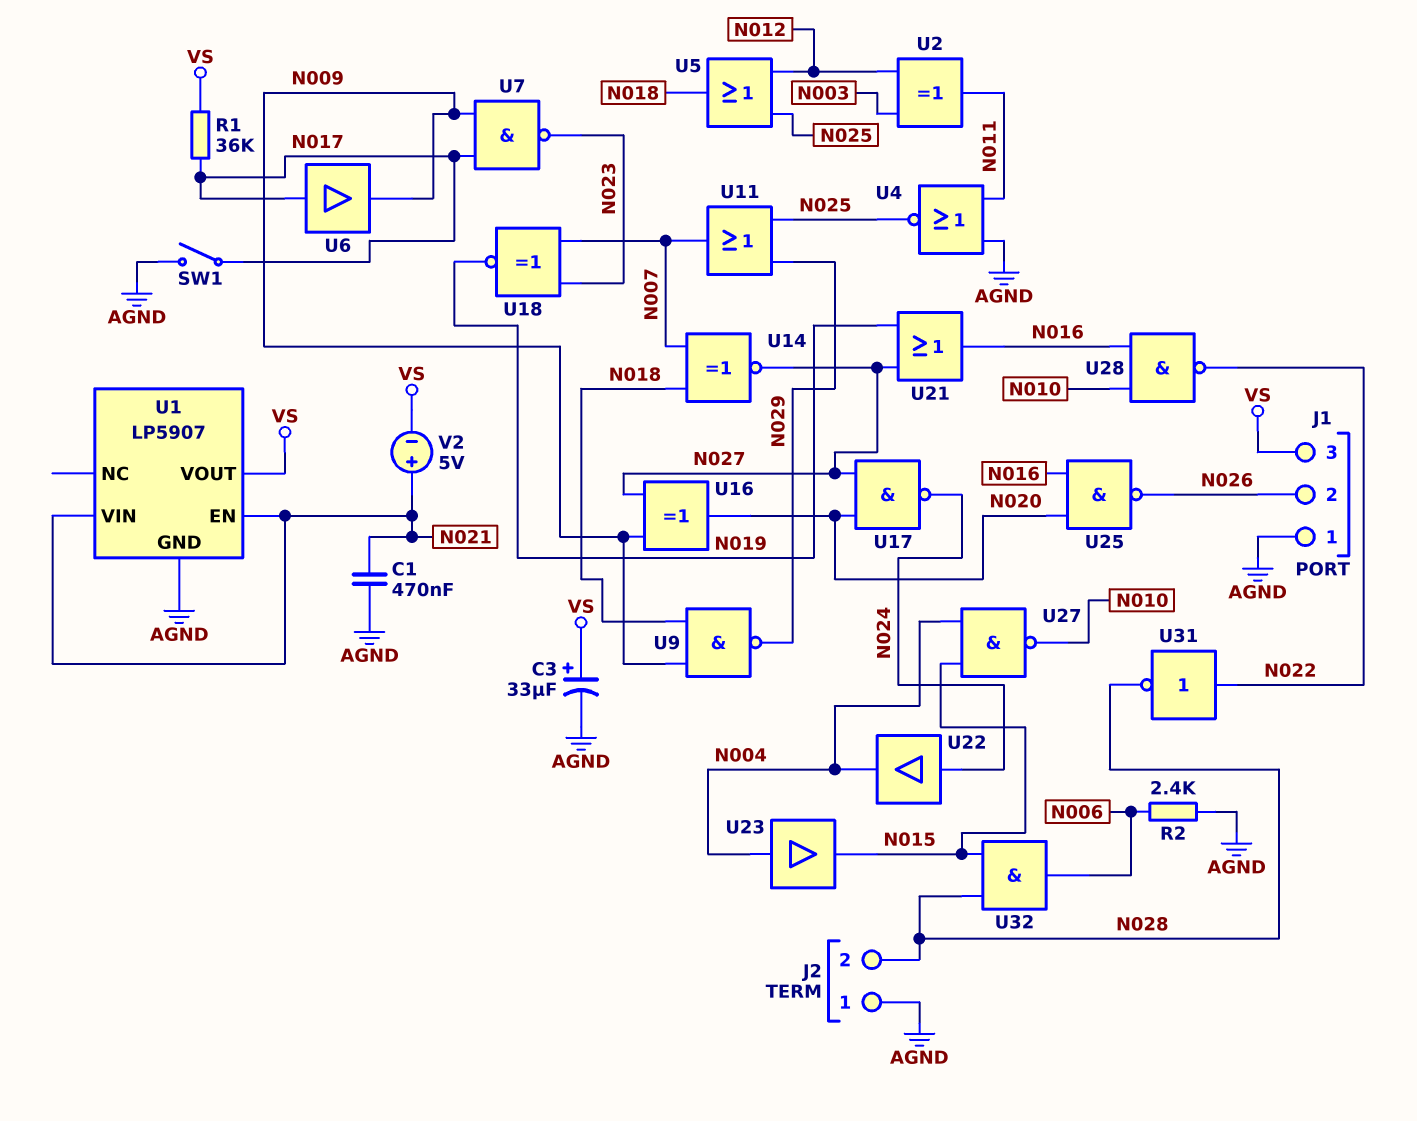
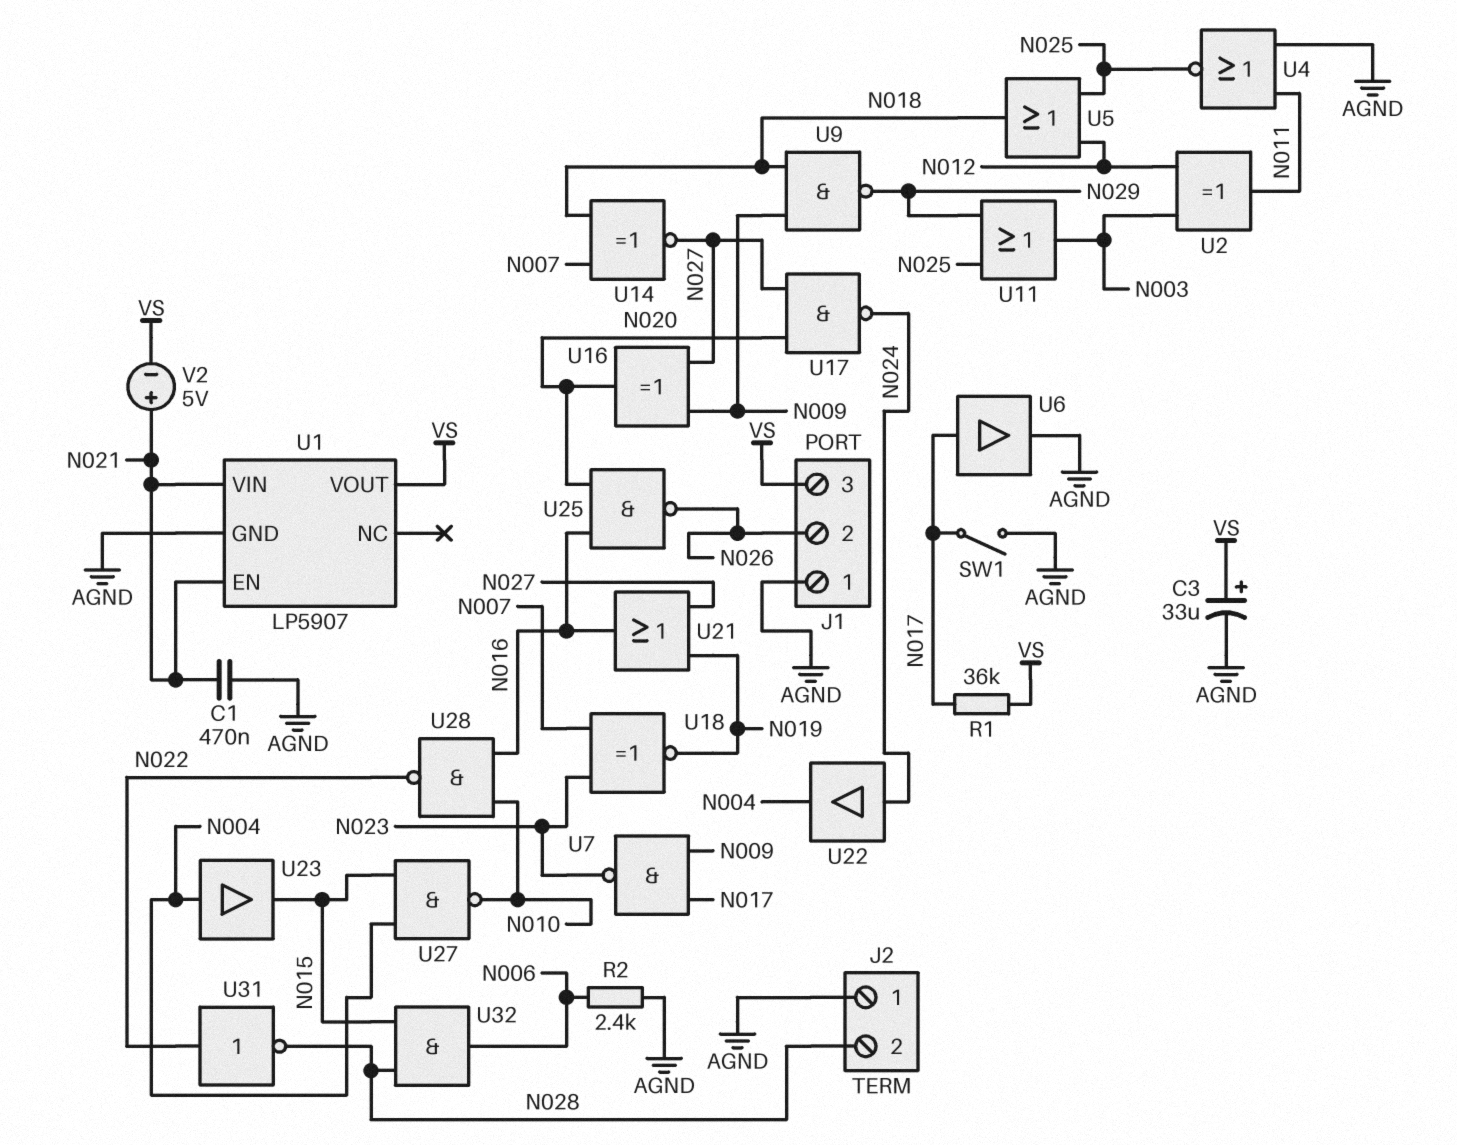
U6: buffer (in N017, out N009) -> buffer (in N017, out AGND)
U11: OR (in N025, in N029, out N007) -> OR (in N025, in N029, out N003)

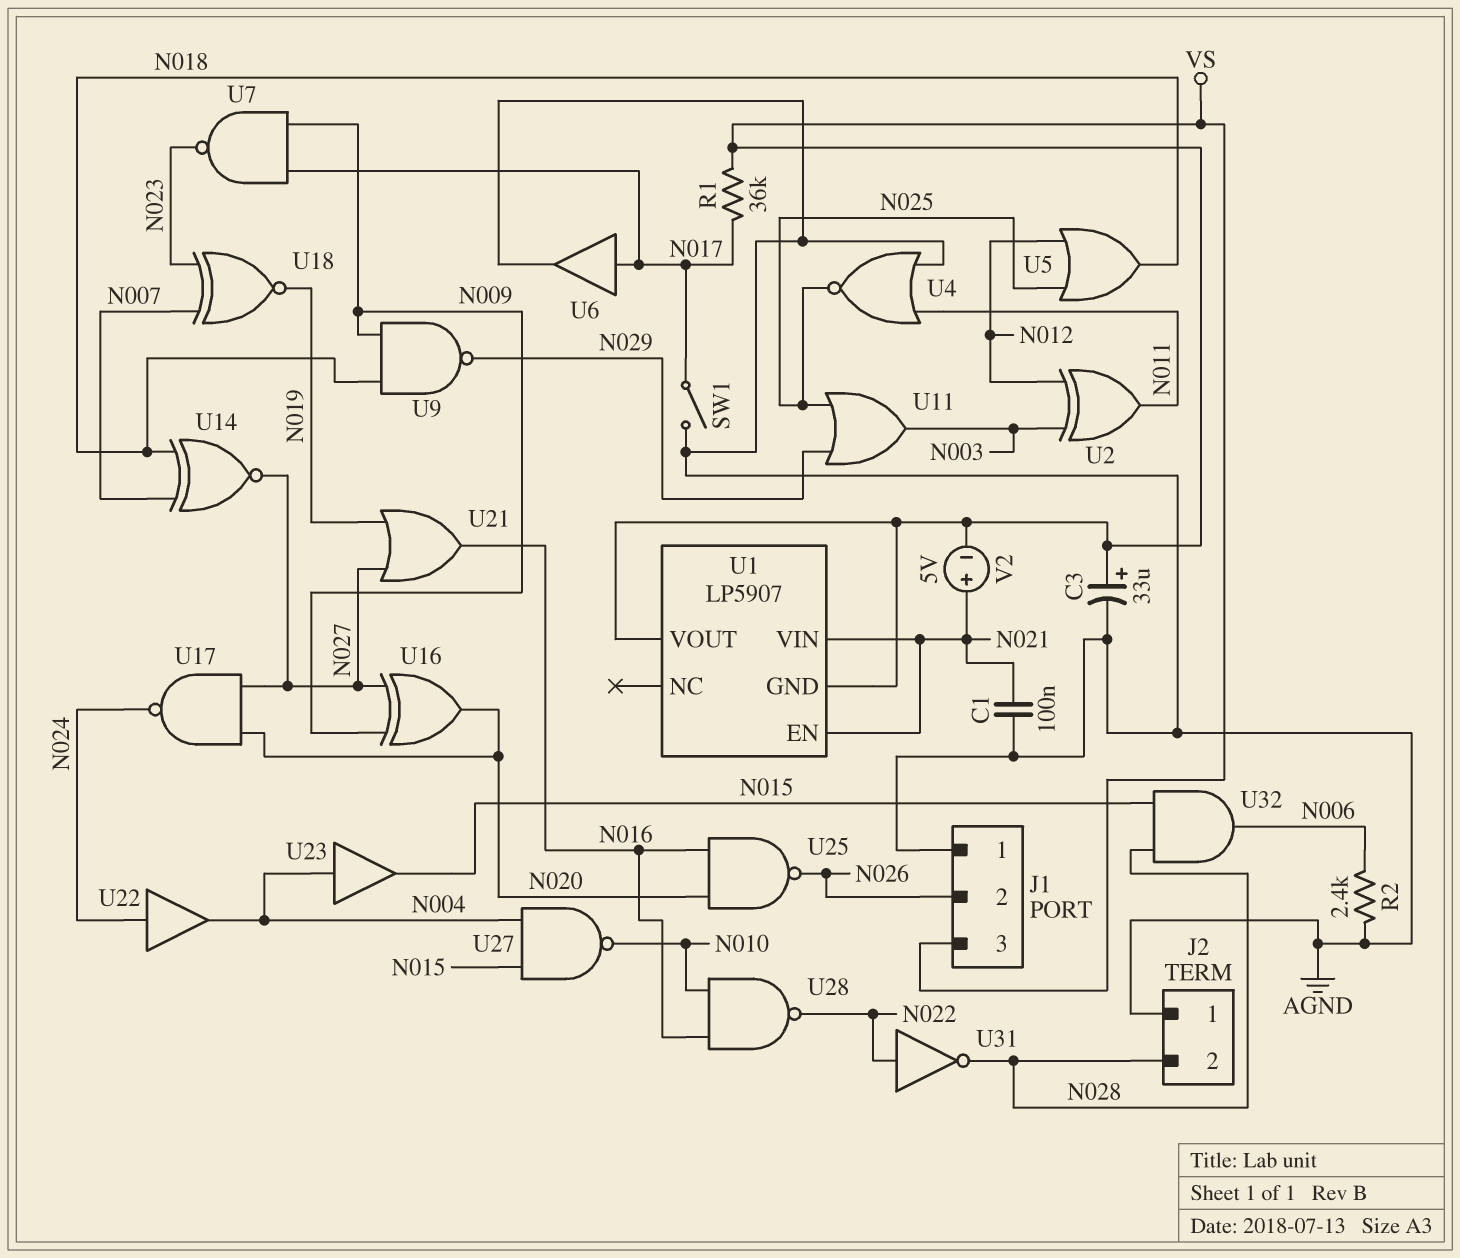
C1: 470nF (AGND, N021) -> 100nF (AGND, N021)
U1 pin GND: AGND -> VS

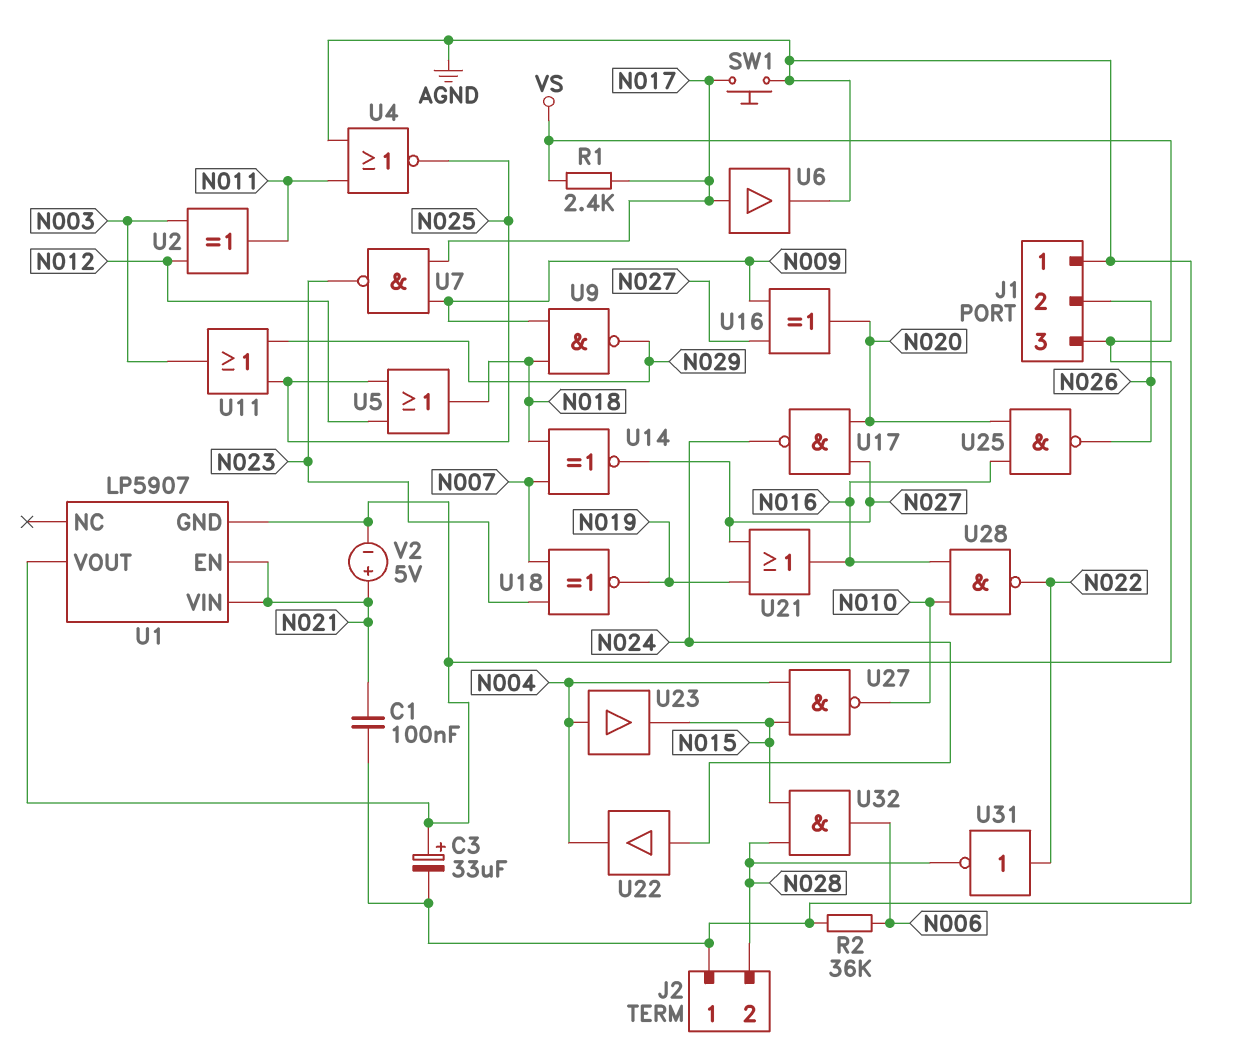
R1: 36k (N017, VS) -> 2.4k (N017, VS)
R2: 2.4k (AGND, N006) -> 36k (AGND, N006)
SW1: switch (AGND, N017) -> button (AGND, N017)

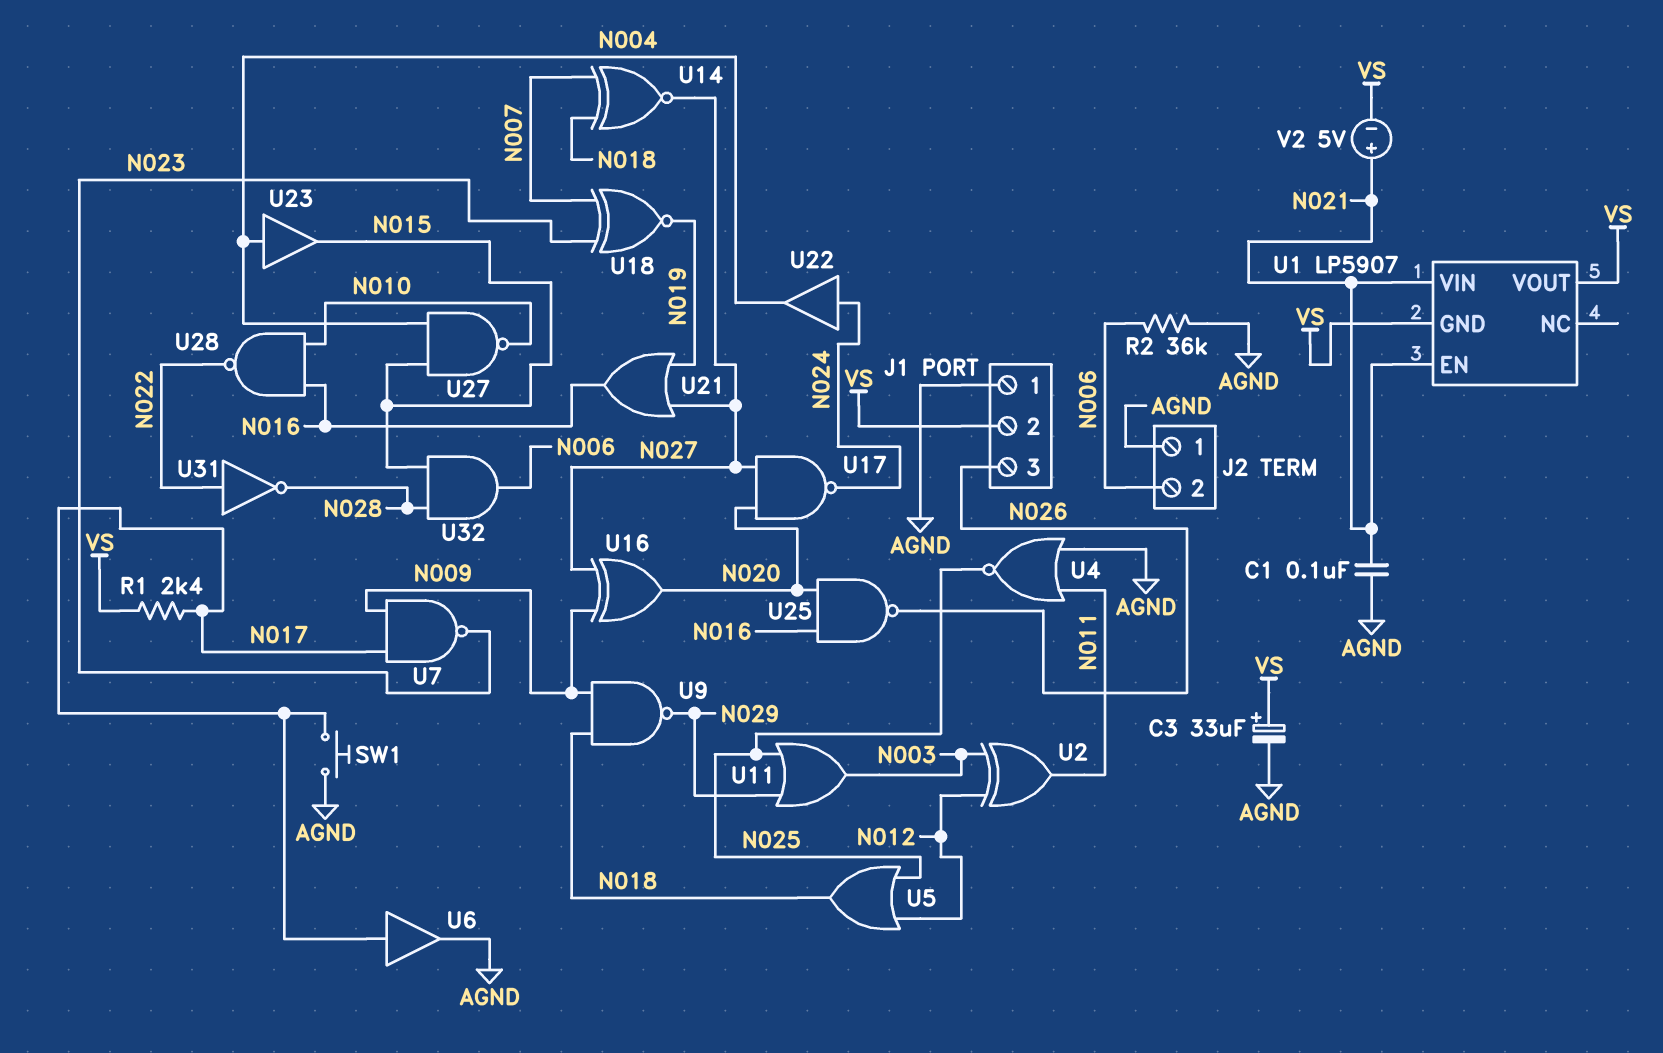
J1 pin 2: N026 -> VS
J1 pin 3: VS -> N026
J2 pin 2: N028 -> N006

